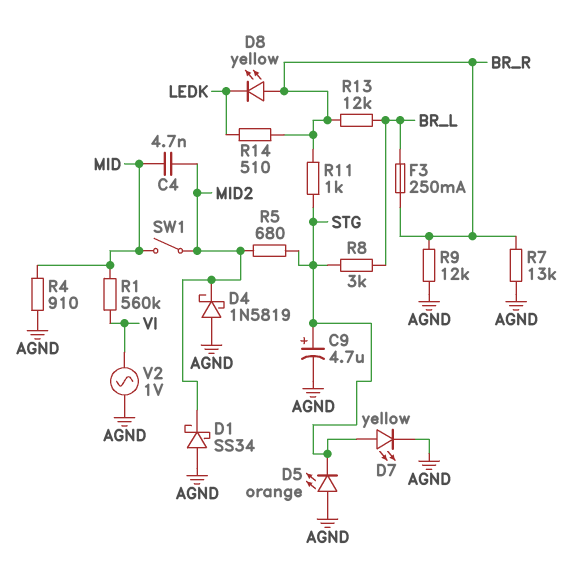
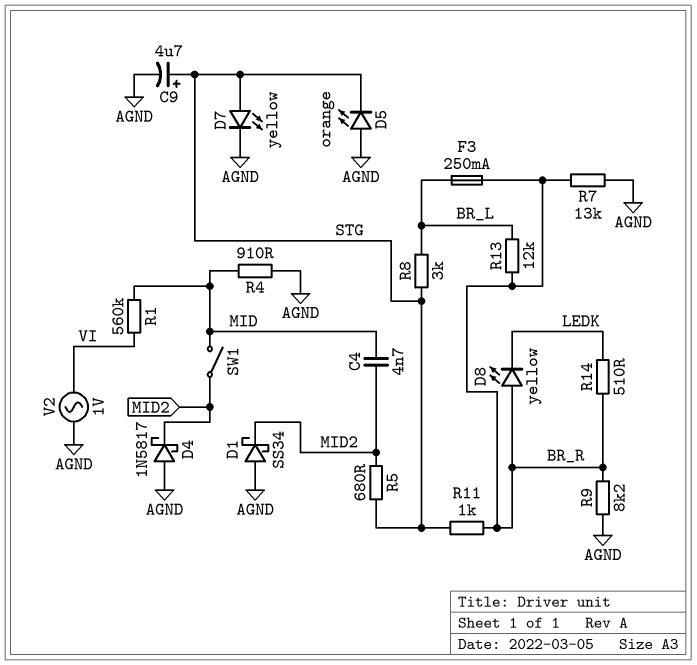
D4: schottky 1N5819 (A AGND, K MID2) -> schottky 1N5817 (A AGND, K MID2)
R9: 12k (AGND, BR_R) -> 8.2k (AGND, BR_R)

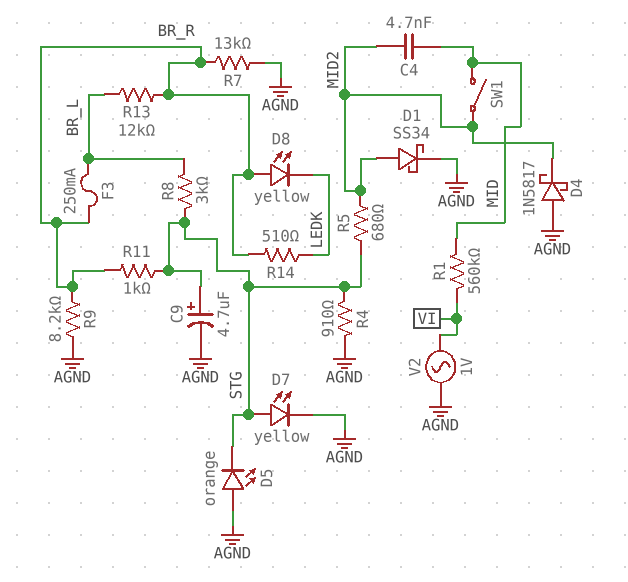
D1: schottky SS34 (A AGND, K MID2) -> schottky SS34 (A MID2, K AGND)
R4: 910 (AGND, MID) -> 910 (AGND, STG)

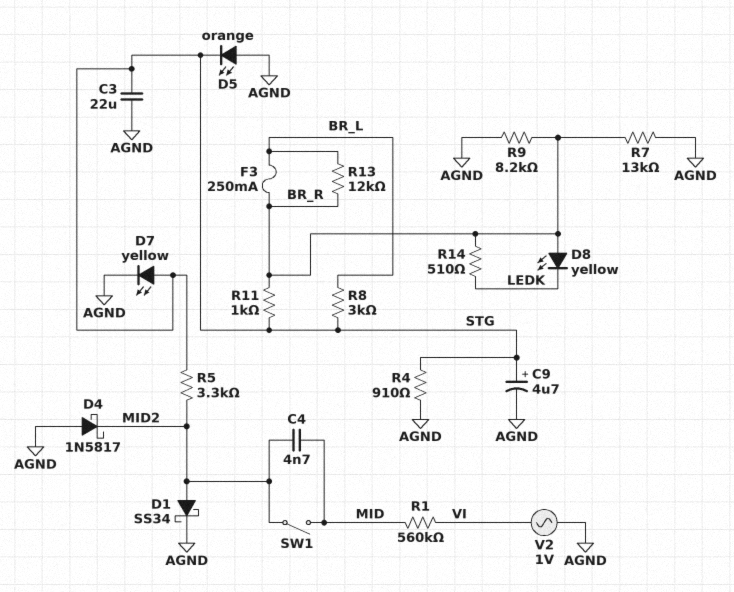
C3: none -> 22uF (AGND, STG)
R5: 680 (MID2, STG) -> 3.3k (MID2, STG)

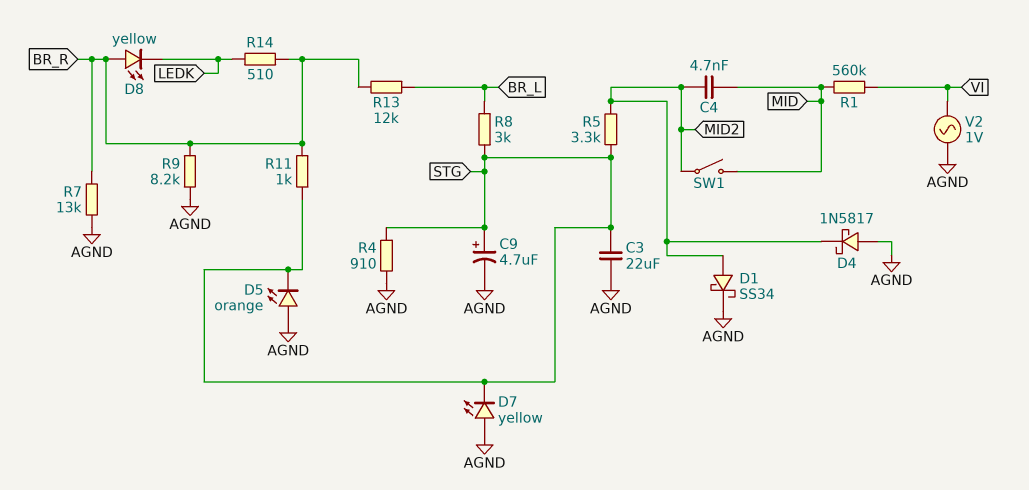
D7: LED yellow (A STG, K AGND) -> LED yellow (A AGND, K STG)
F3: 250mA (BR_L, BR_R) -> none

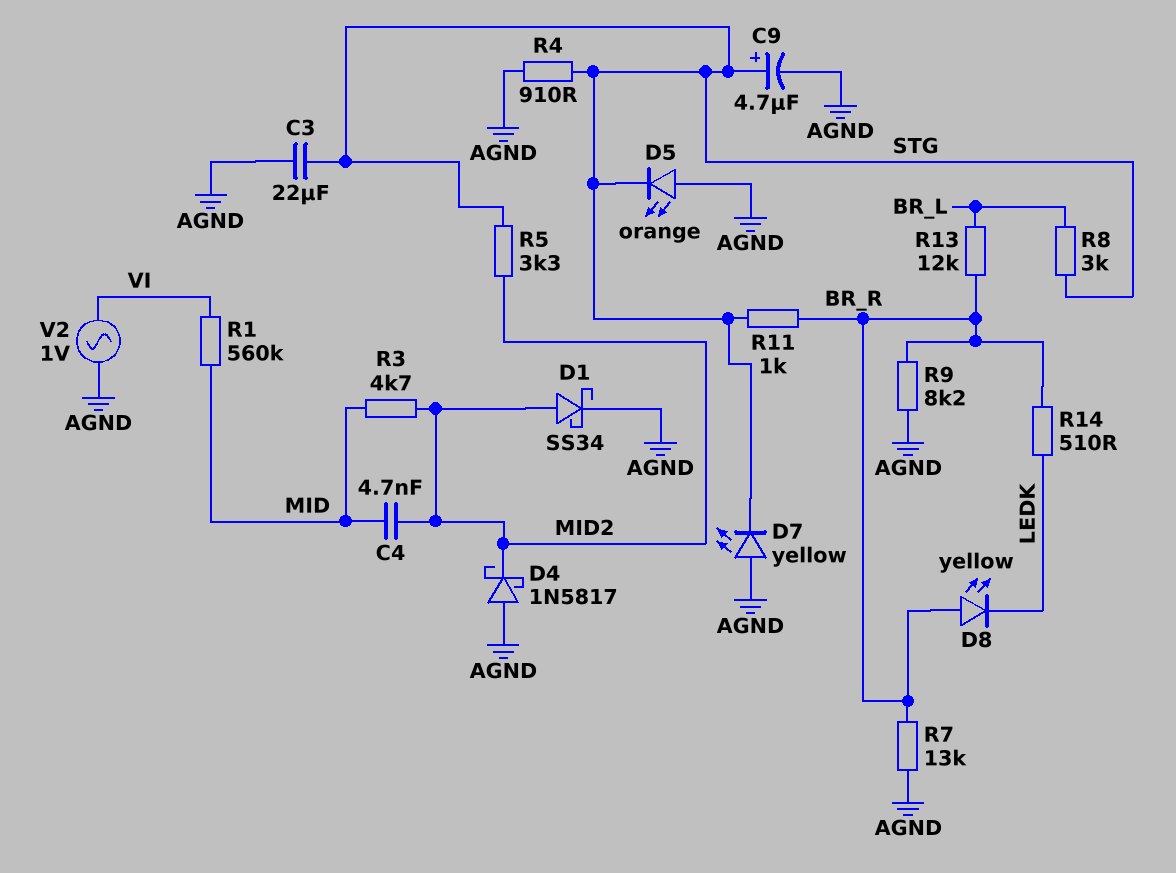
R3: none -> 4.7k (MID, MID2)
SW1: switch (MID, MID2) -> none

